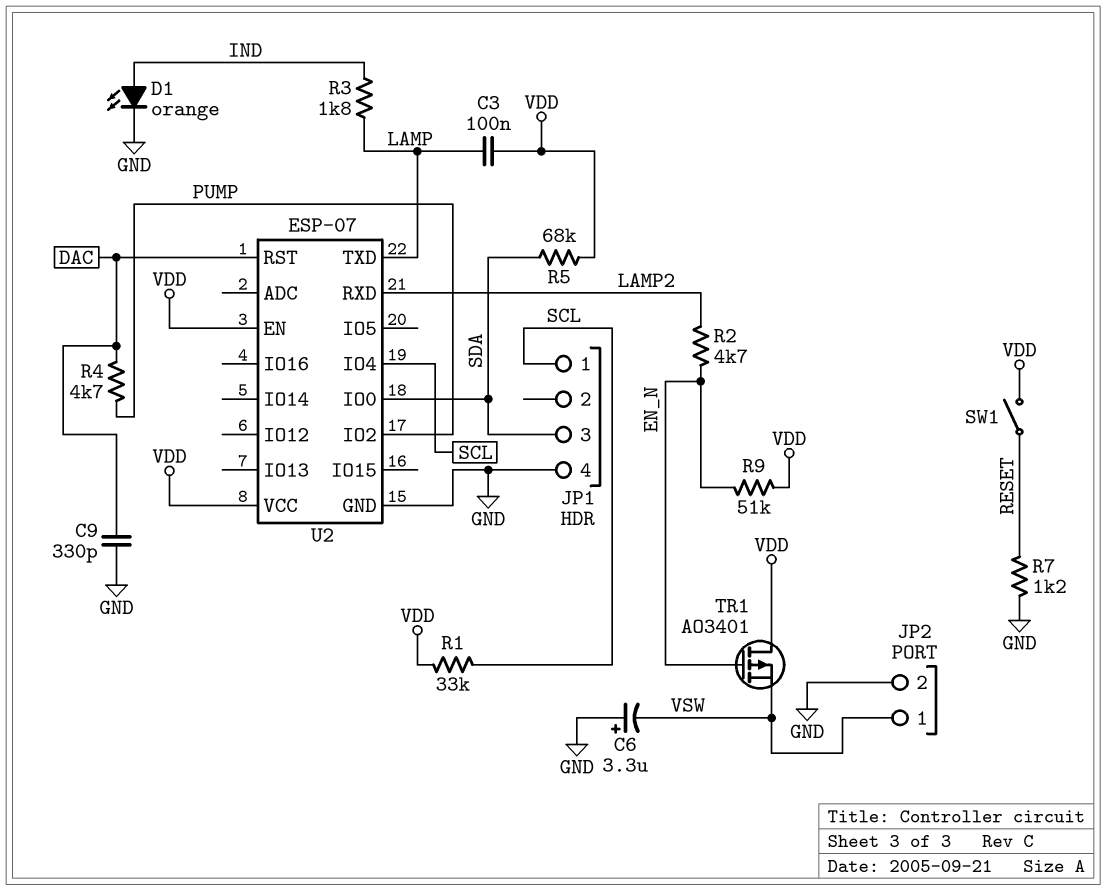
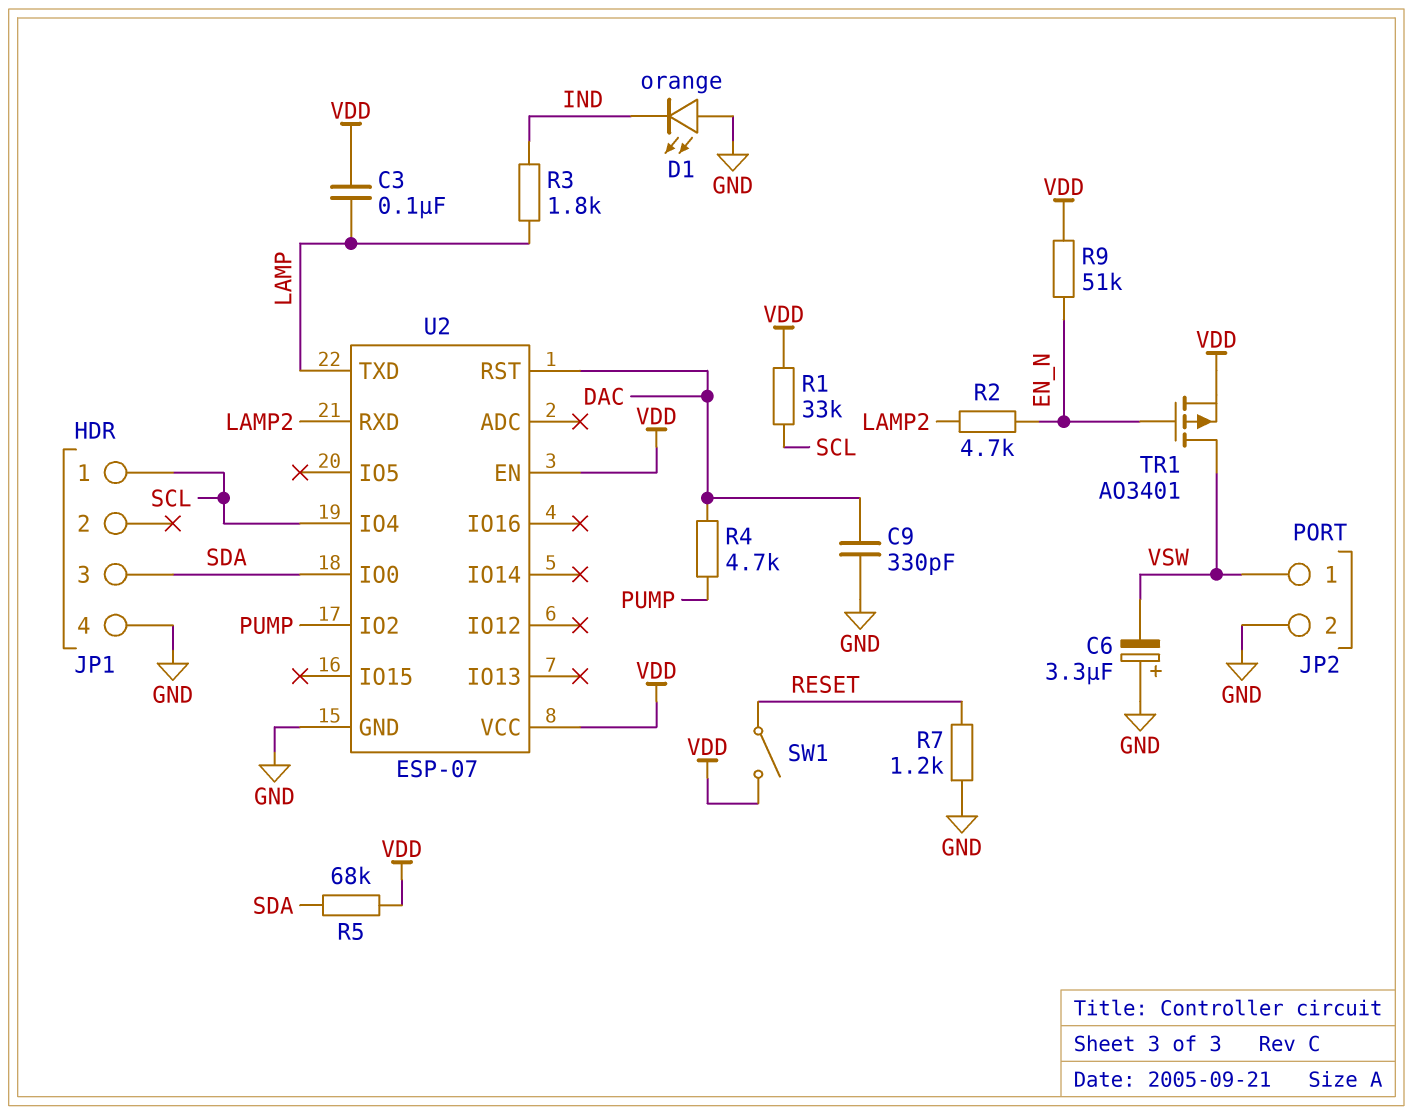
D1: LED orange (A IND, K GND) -> LED orange (A GND, K IND)
TR1: PMOS AO3401 (G EN_N, D VDD, S VSW) -> PMOS AO3401 (G EN_N, D VSW, S VDD)

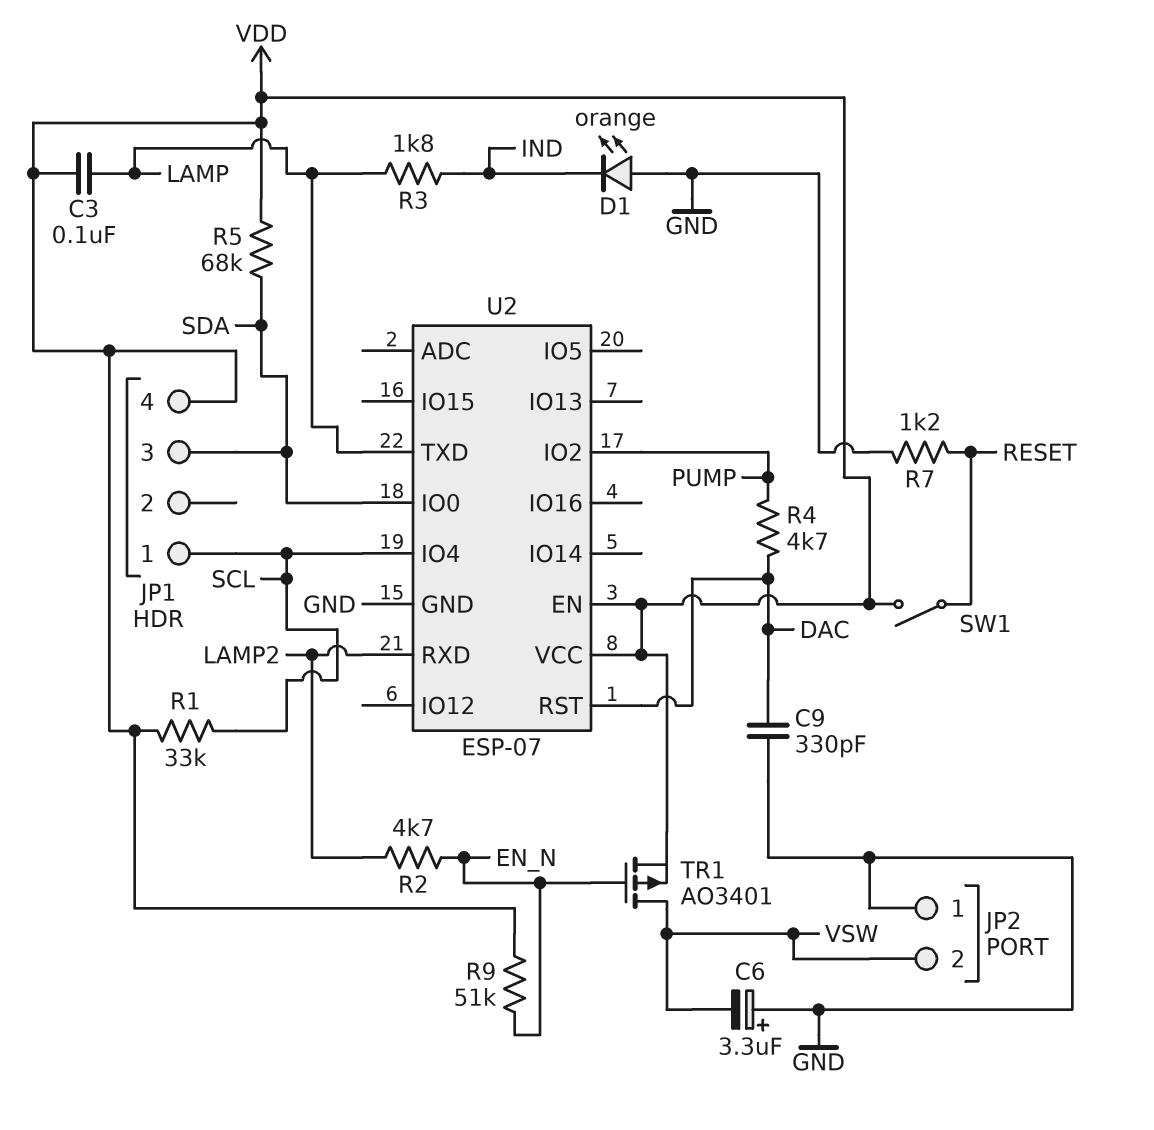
JP1 pin 4: GND -> VDD
JP2 pin 1: VSW -> GND
JP2 pin 2: GND -> VSW

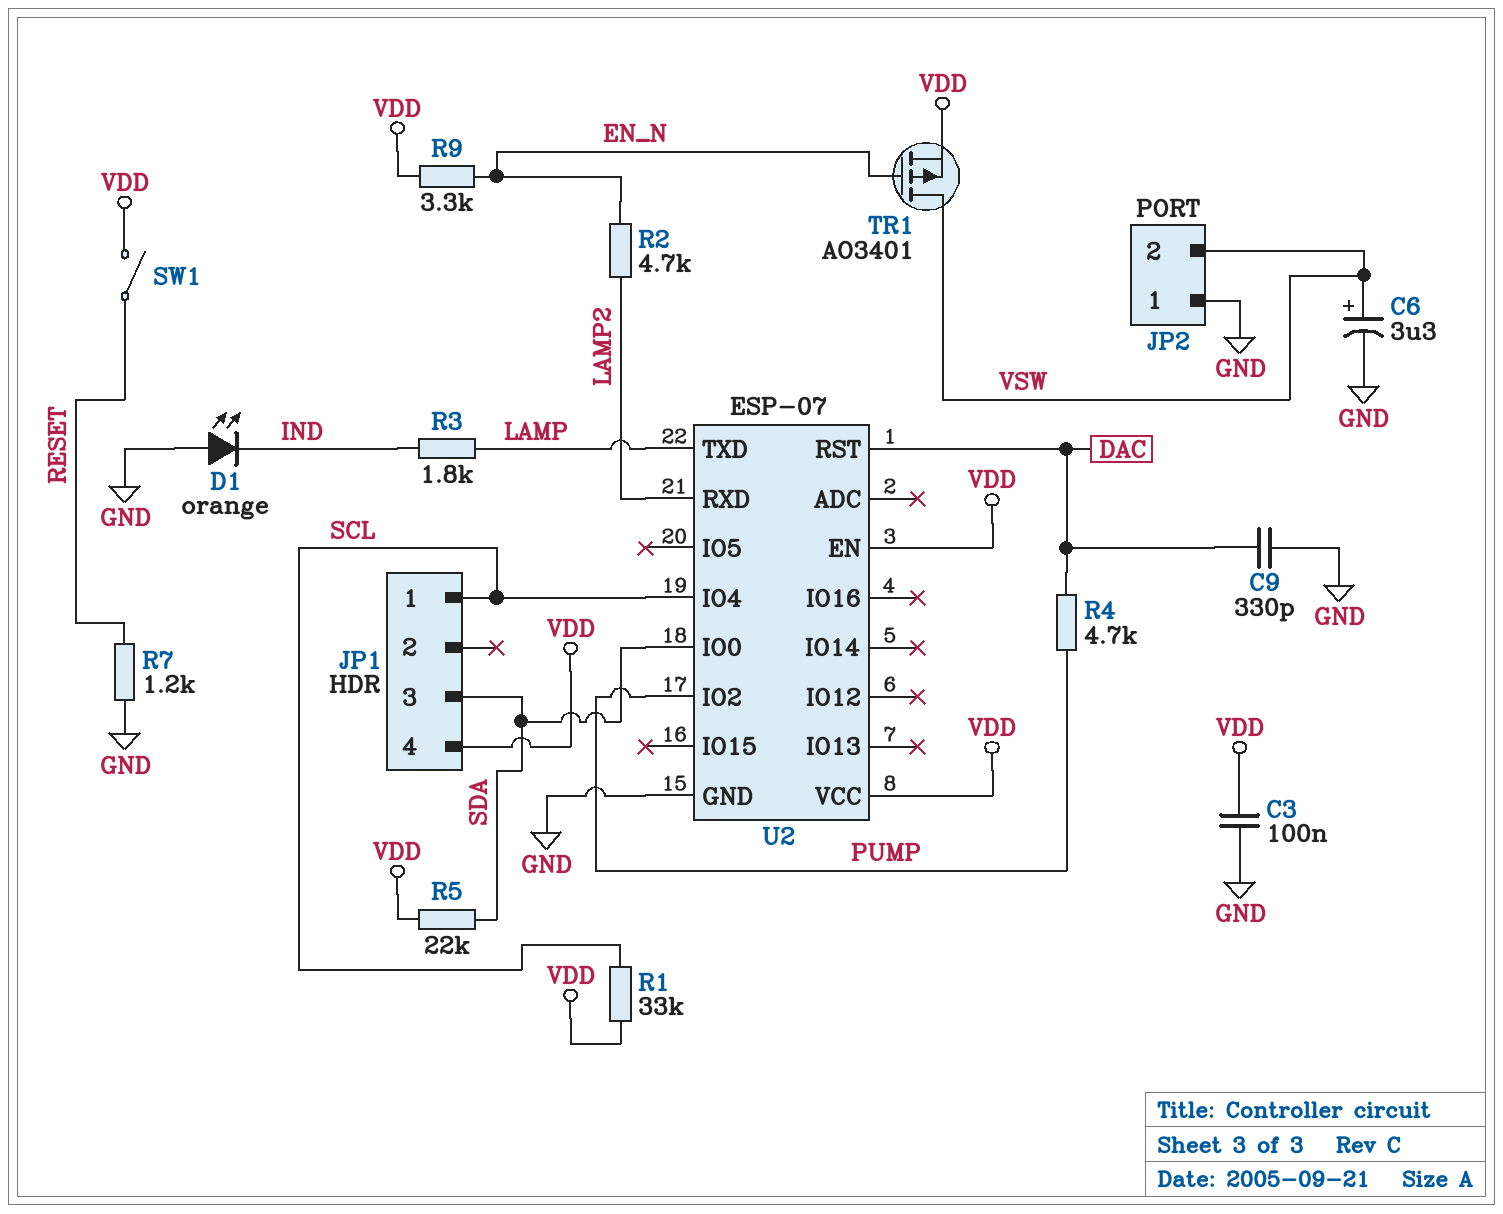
C3: 100nF (LAMP, VDD) -> 100nF (GND, VDD)
C6: 3.3uF (plus GND, minus VSW) -> 3.3uF (plus VSW, minus GND)
R5: 68k (SDA, VDD) -> 22k (SDA, VDD)
R9: 51k (EN_N, VDD) -> 3.3k (EN_N, VDD)

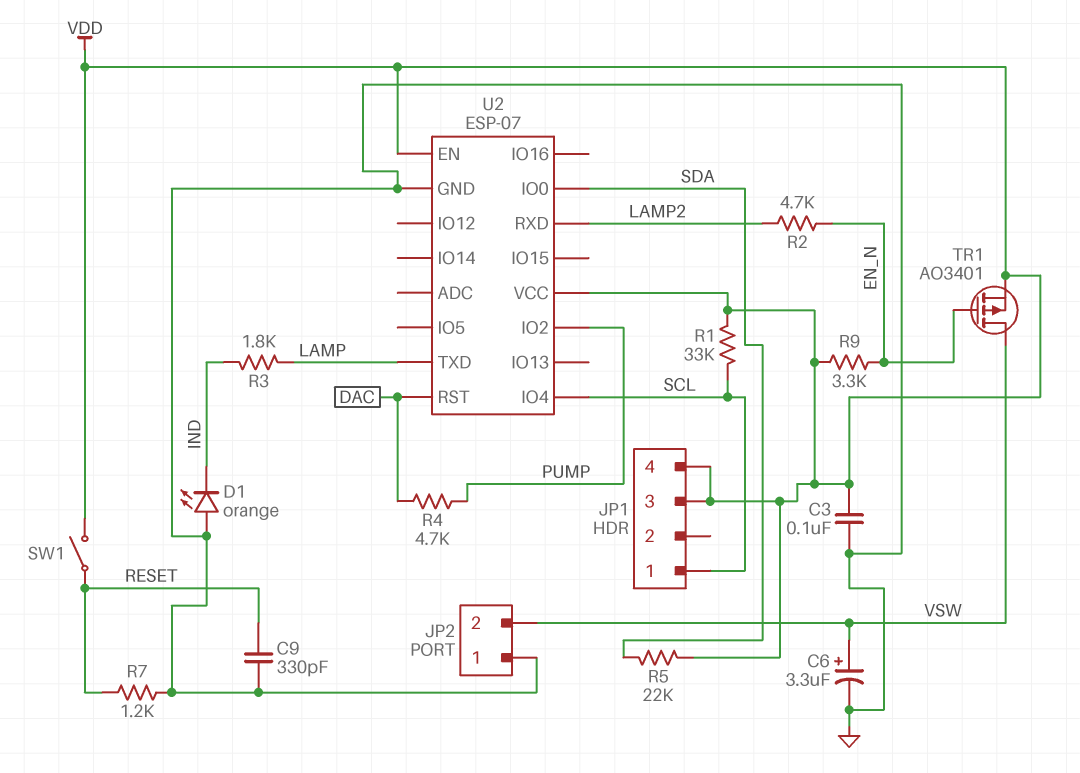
C9: 330pF (DAC, GND) -> 330pF (GND, RESET)
JP1 pin 3: SDA -> VDD

